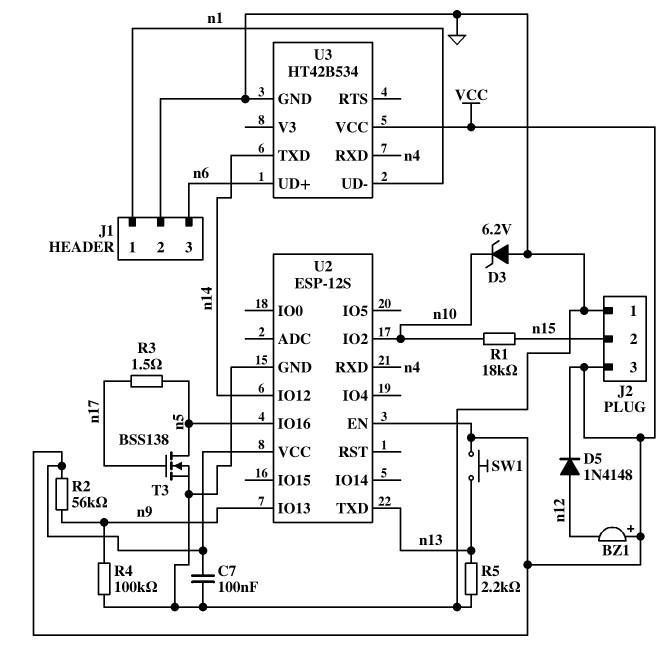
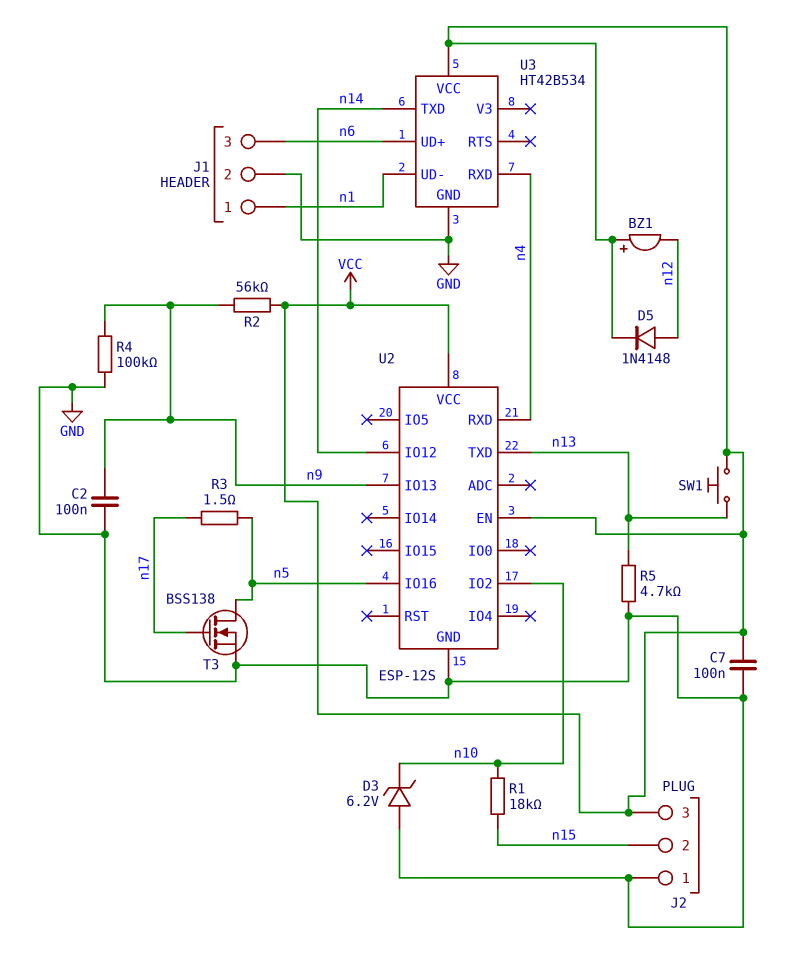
C2: none -> 100nF (GND, n9)
R5: 2.2k (GND, n13) -> 4.7k (GND, n13)

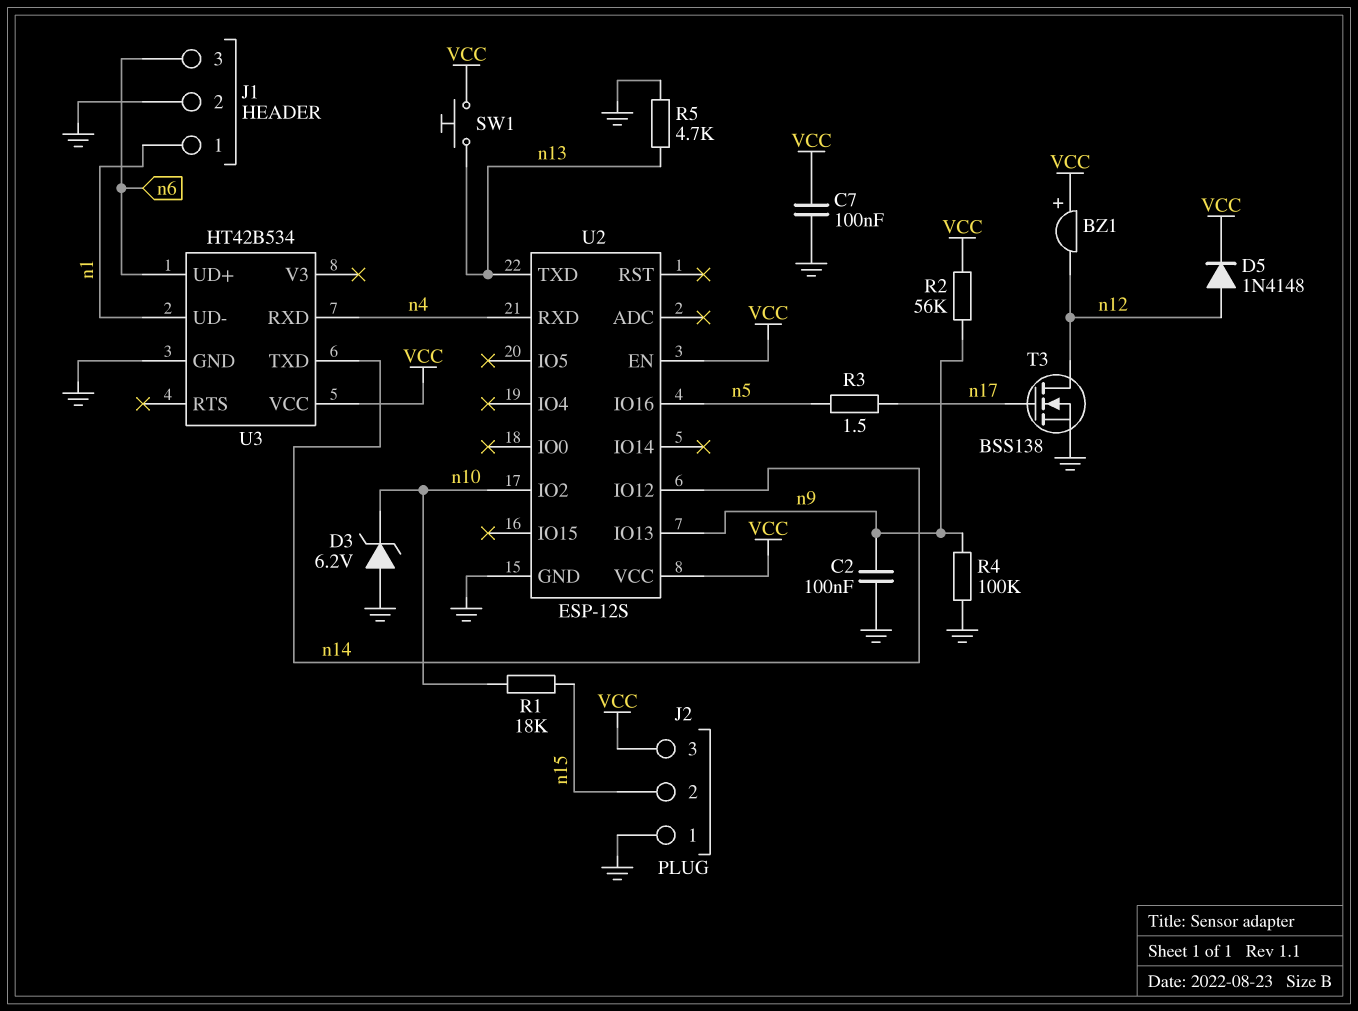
T3: NMOS BSS138 (G n17, D n5, S GND) -> NMOS BSS138 (G n17, D n12, S GND)

